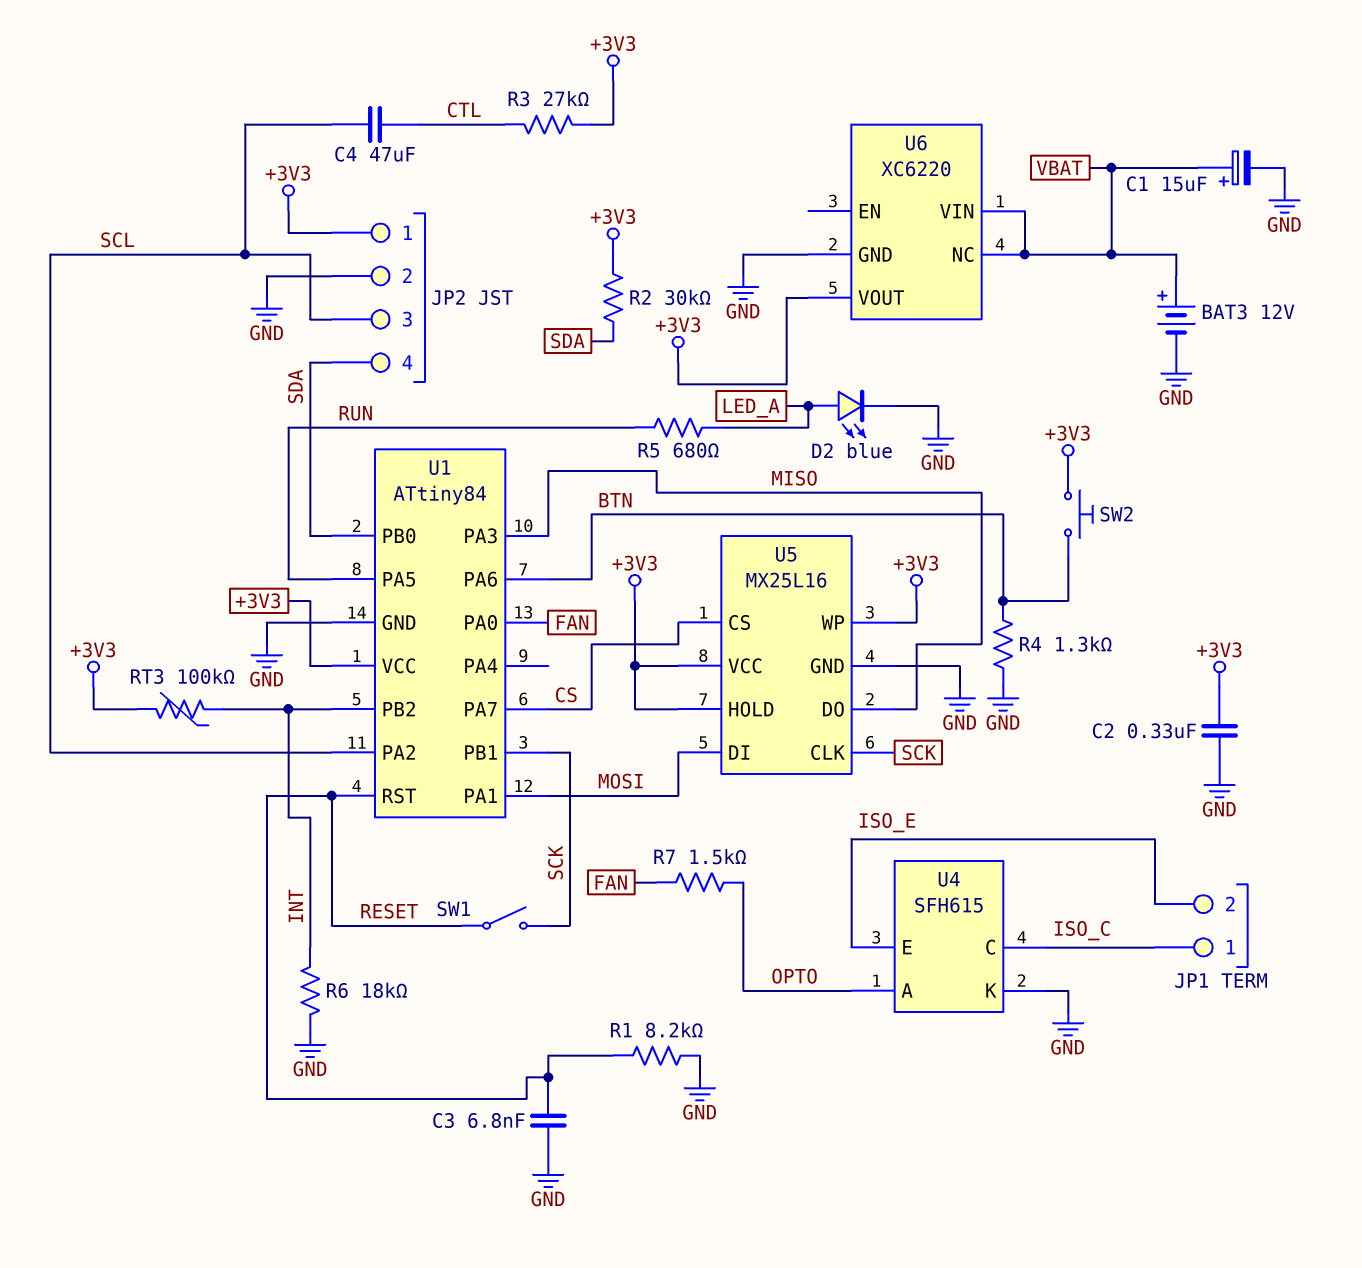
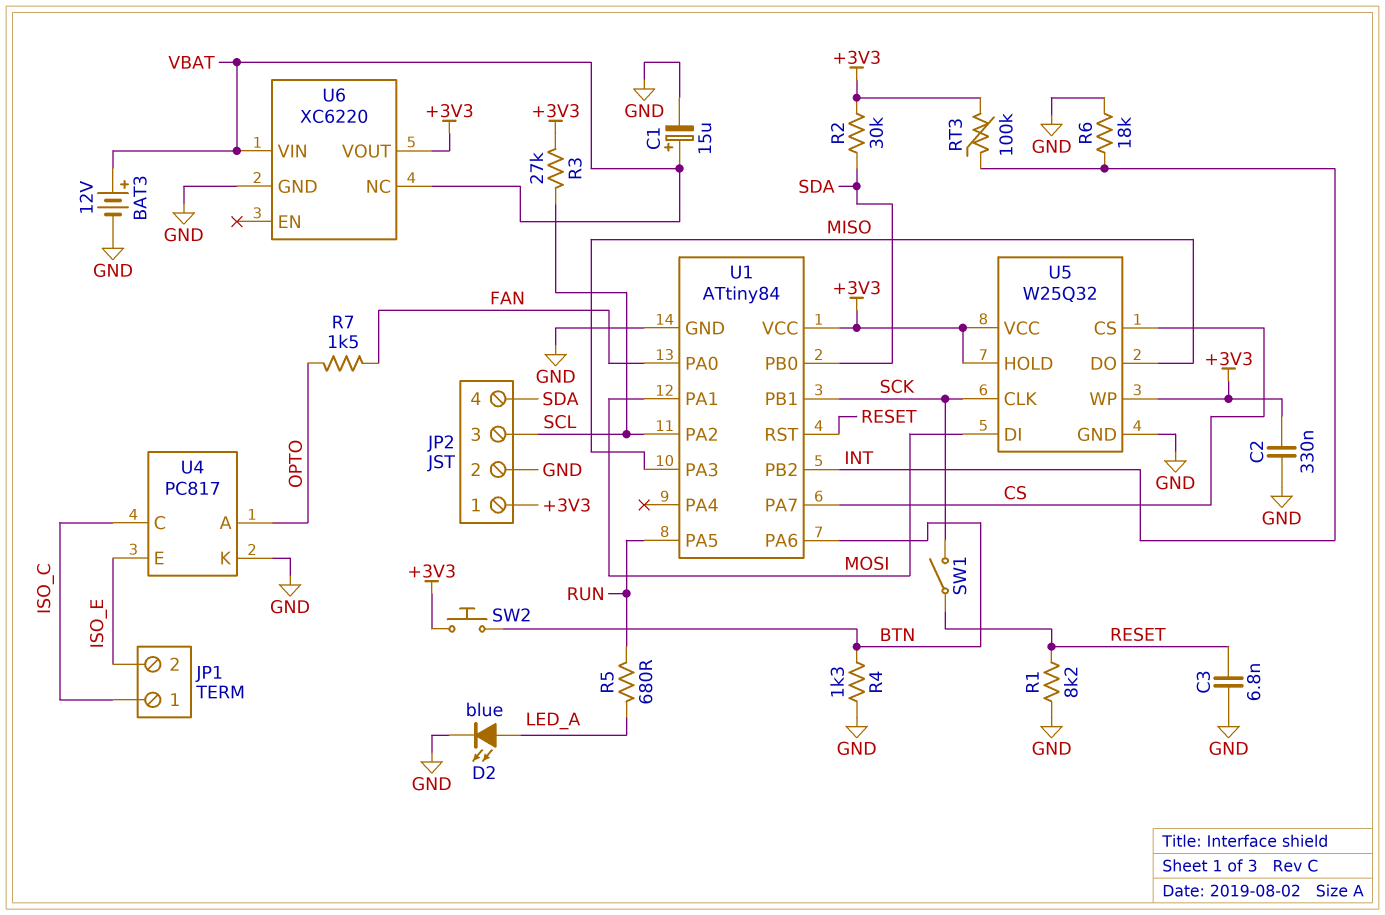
C4: 47uF (CTL, SCL) -> none
R3: 27k (+3V3, CTL) -> 27k (+3V3, SCL)
U4: SFH615 -> PC817
U5: MX25L16 -> W25Q32

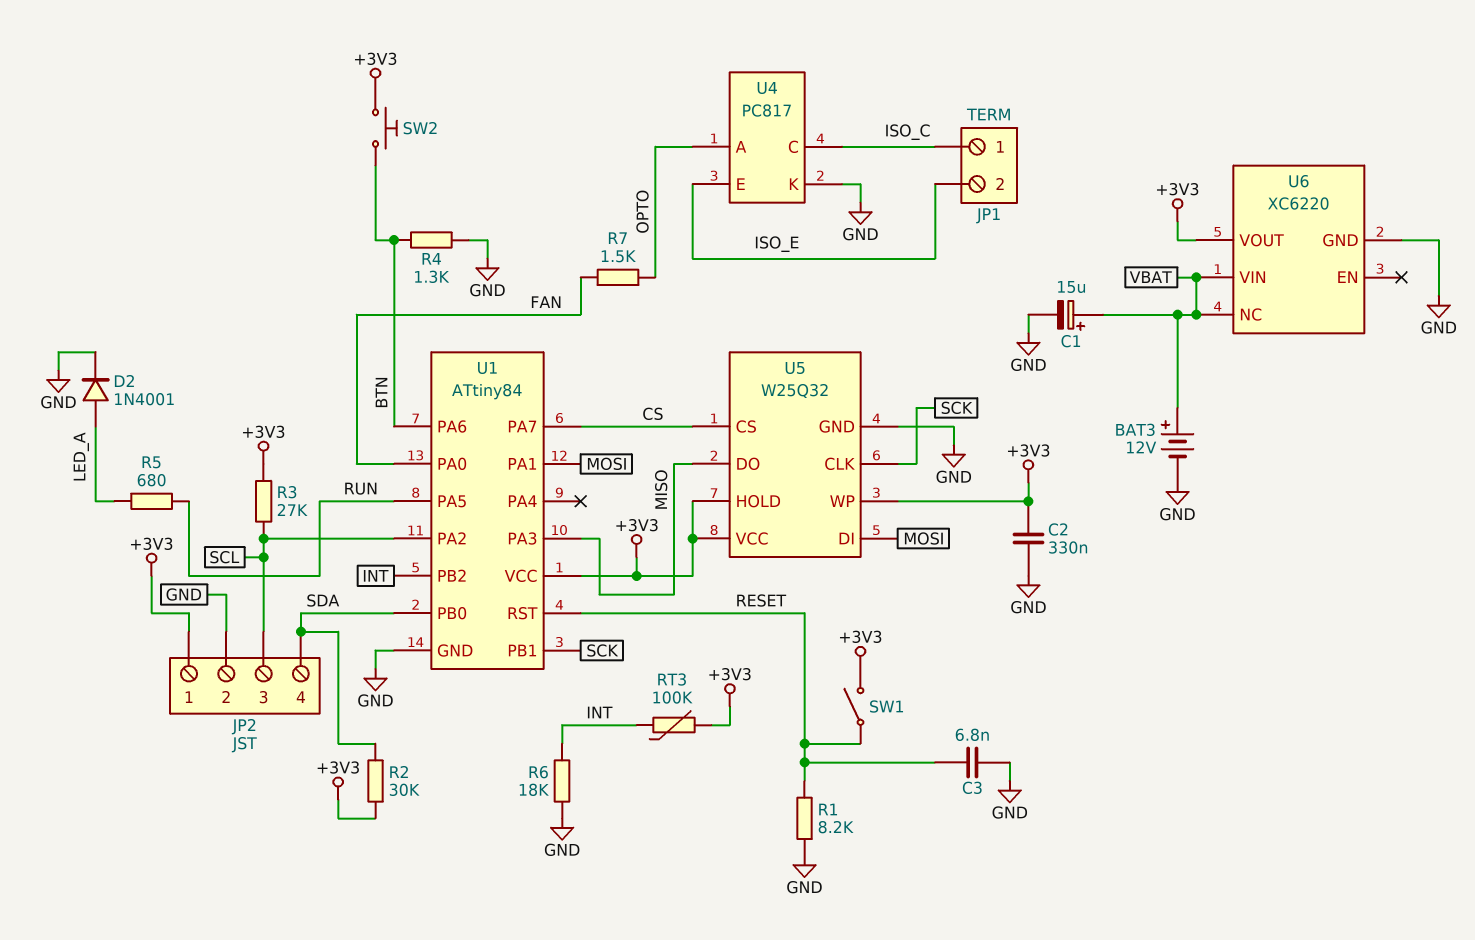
D2: LED blue (A LED_A, K GND) -> diode 1N4001 (A LED_A, K GND)
SW1: switch (RESET, SCK) -> switch (+3V3, RESET)

